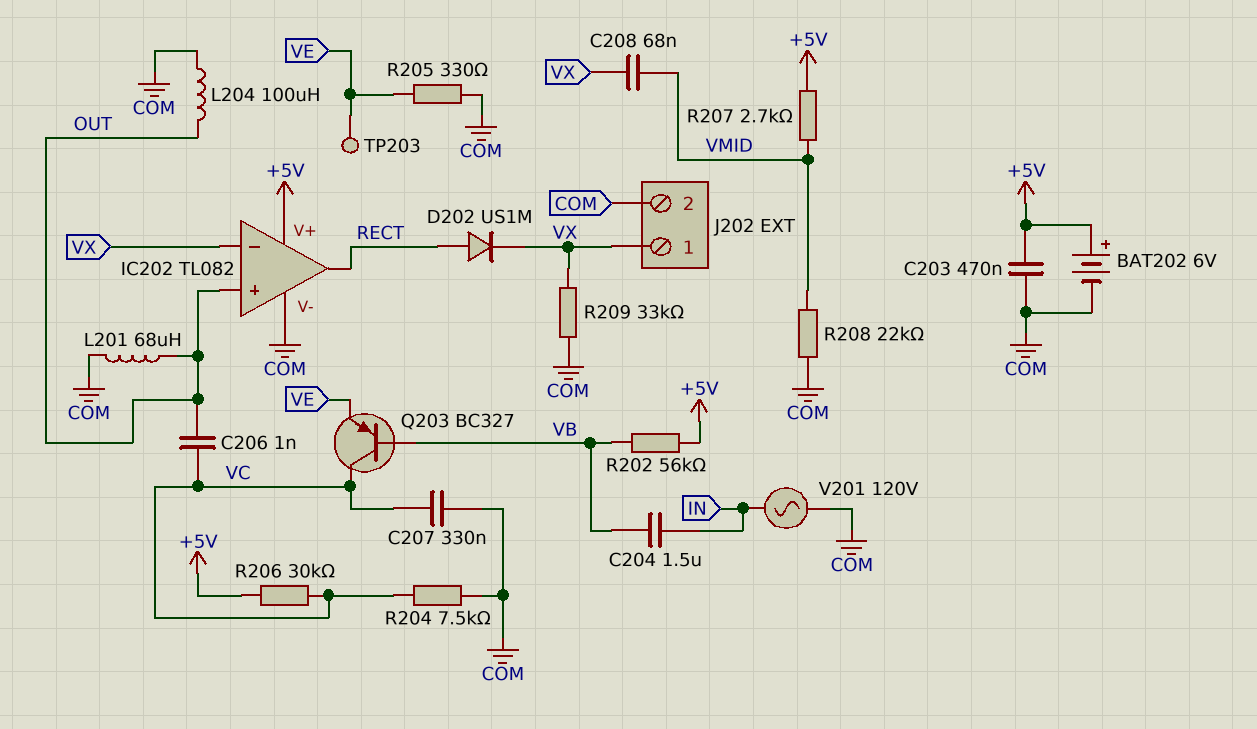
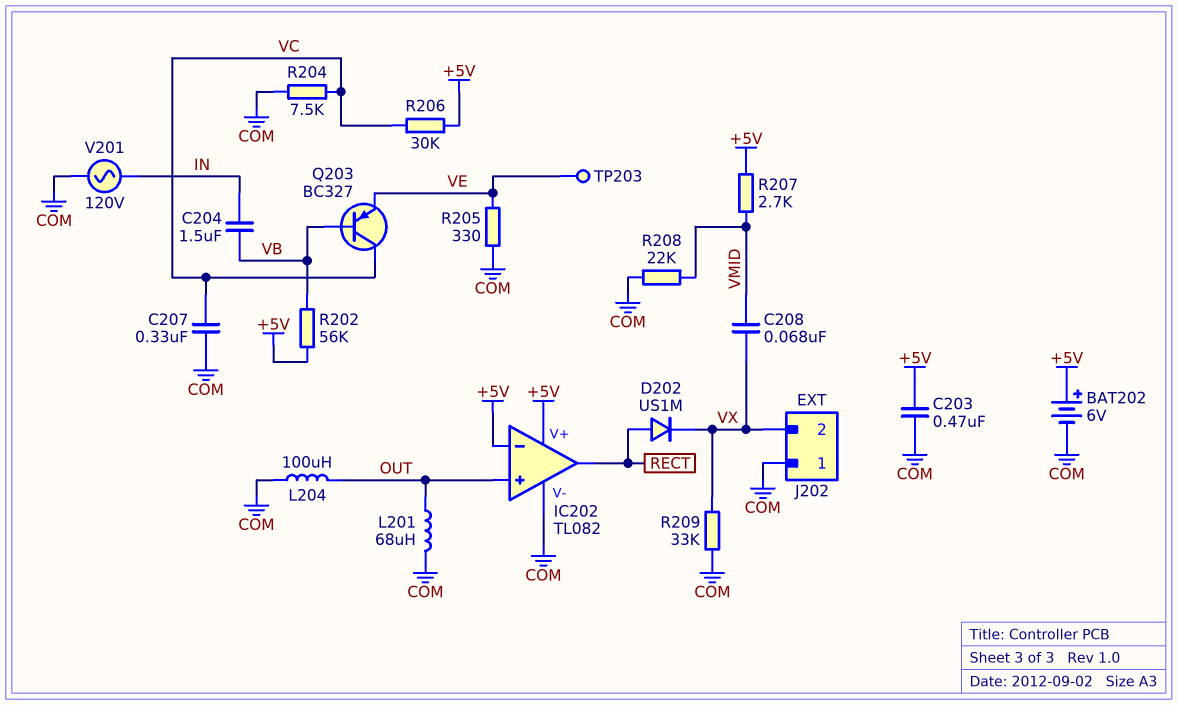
C206: 1nF (OUT, VC) -> none
IC202 pin in-: VX -> +5V
J202 pin 1: VX -> COM
J202 pin 2: COM -> VX

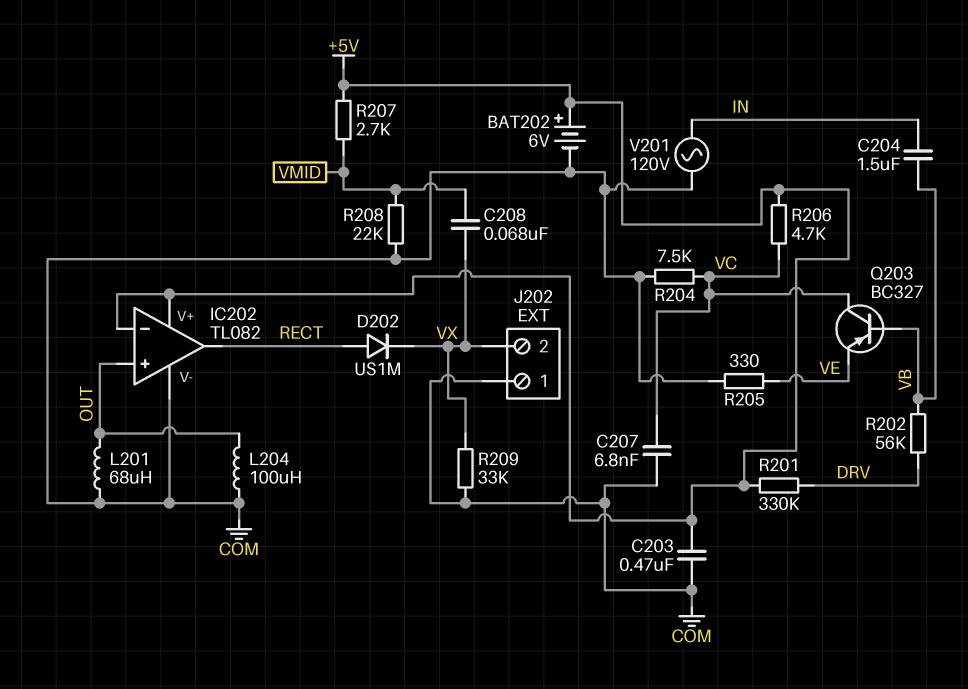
C207: 330nF (COM, VC) -> 6.8nF (COM, VC)
R201: none -> 330k (+5V, DRV)
R202: 56k (+5V, VB) -> 56k (DRV, VB)
R206: 30k (+5V, VC) -> 4.7k (+5V, VC)
TP203: test point (VE) -> none

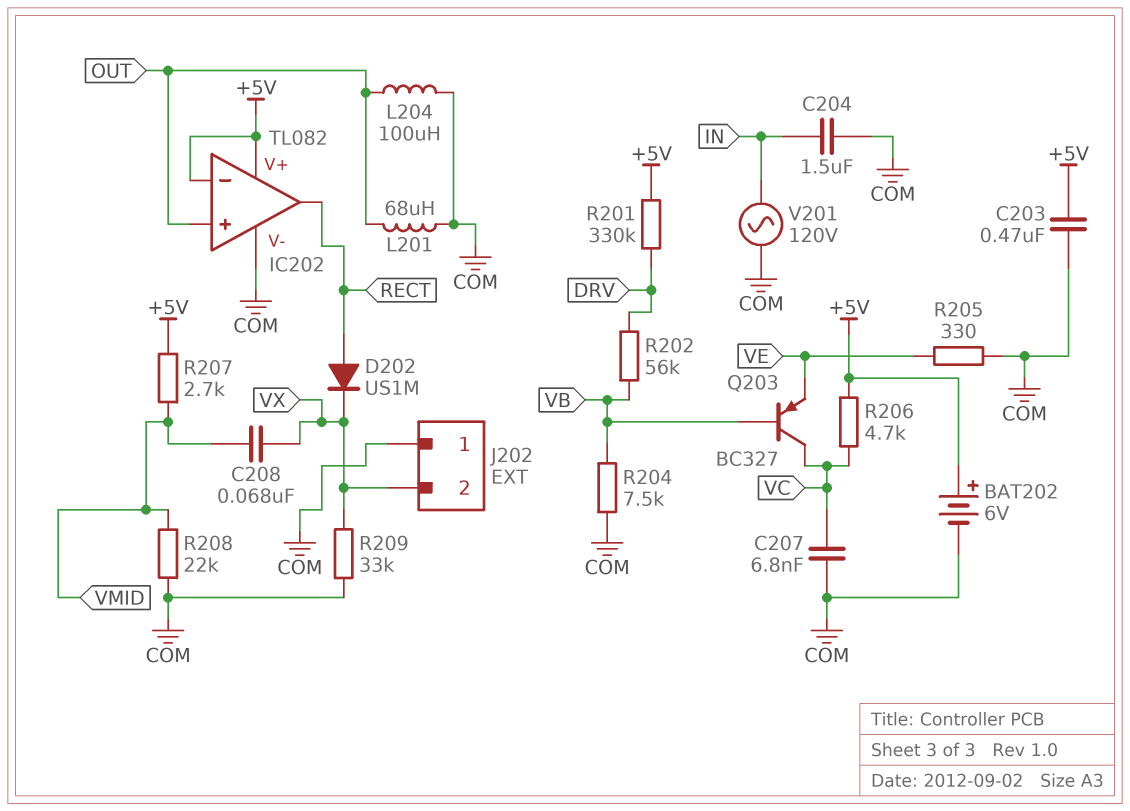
C204: 1.5uF (IN, VB) -> 1.5uF (COM, IN)
R204: 7.5k (COM, VC) -> 7.5k (COM, VB)

